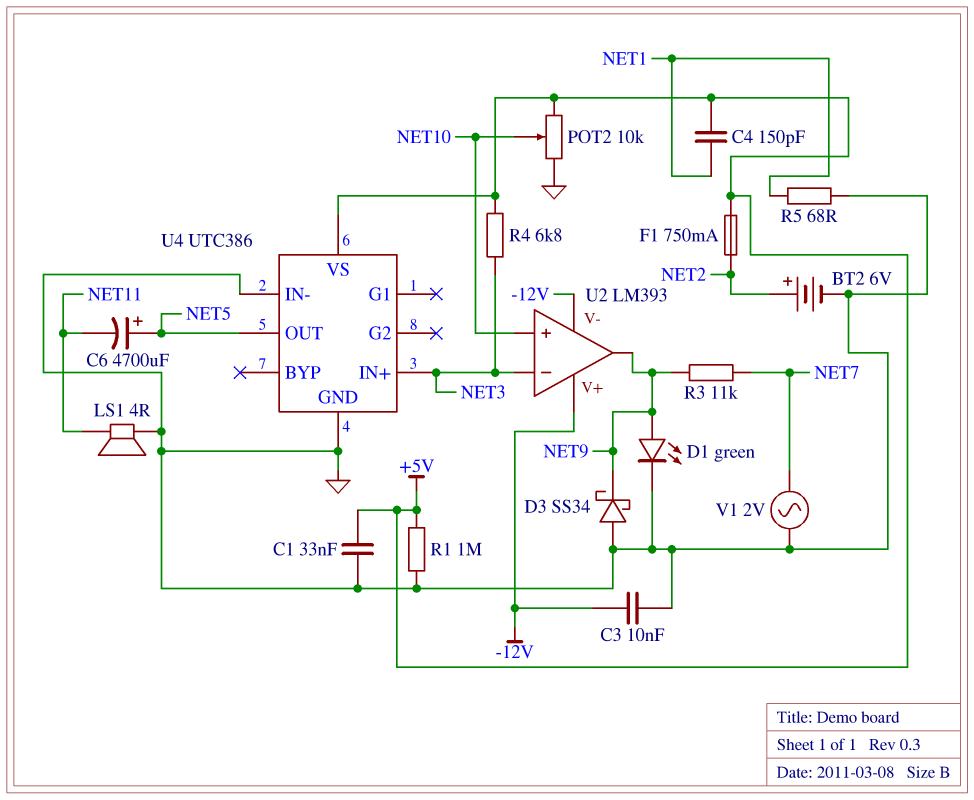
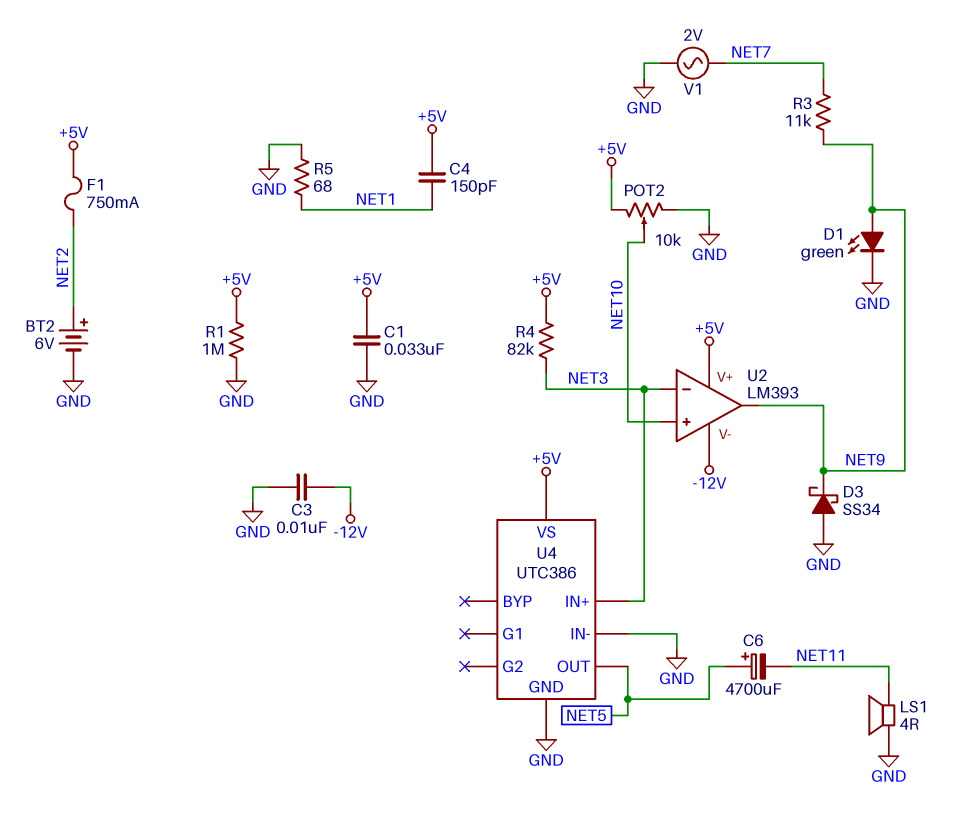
R4: 6.8k (+5V, NET3) -> 82k (+5V, NET3)
U2 pin V+: -12V -> +5V

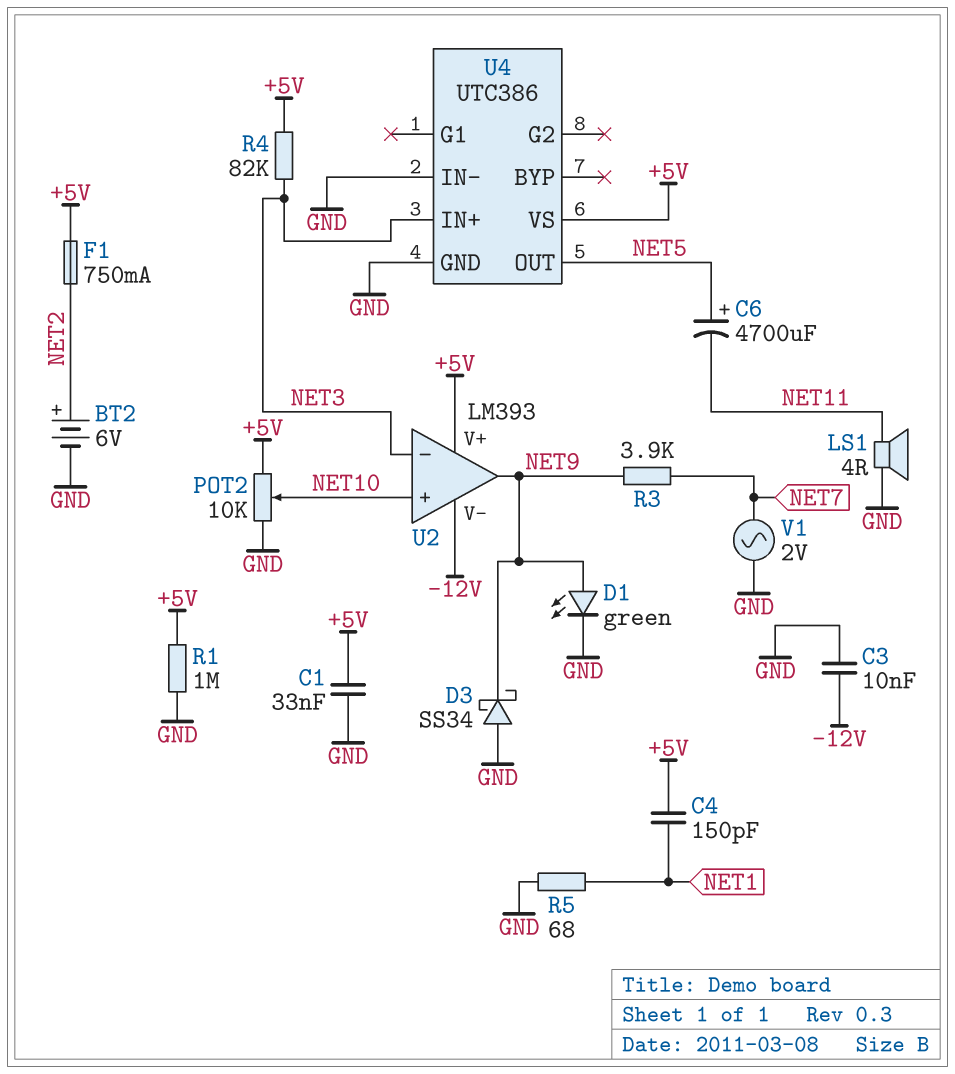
R3: 11k (NET7, NET9) -> 3.9k (NET7, NET9)

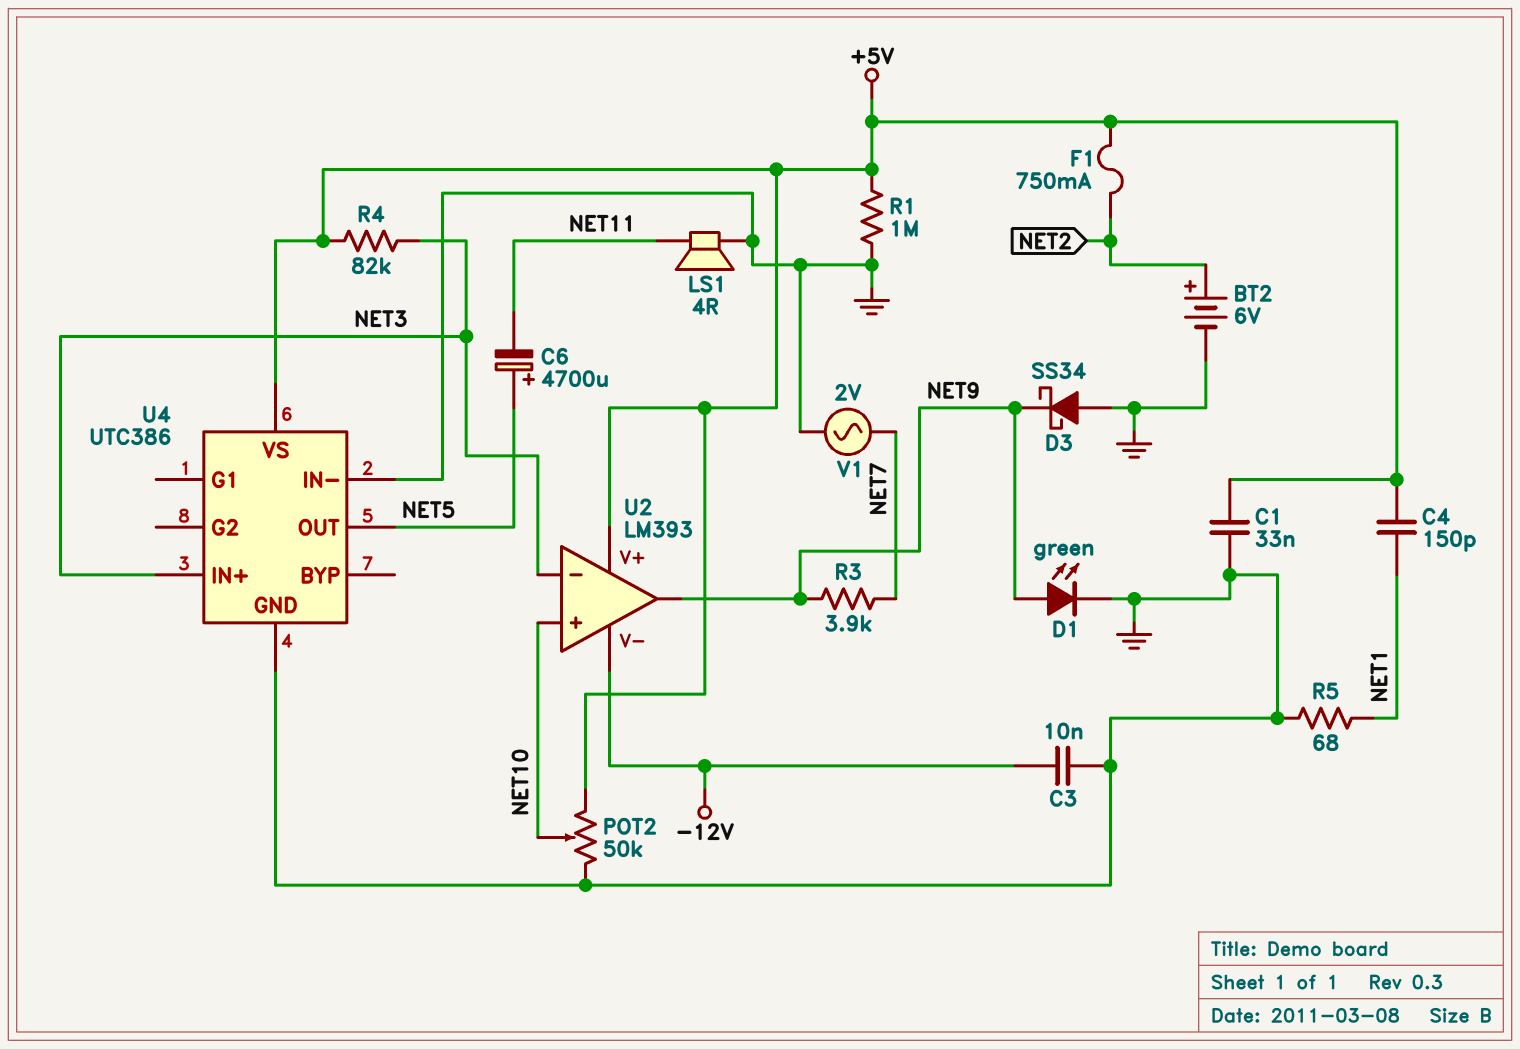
POT2: 10k (+5V, GND, wiper NET10) -> 50k (+5V, GND, wiper NET10)

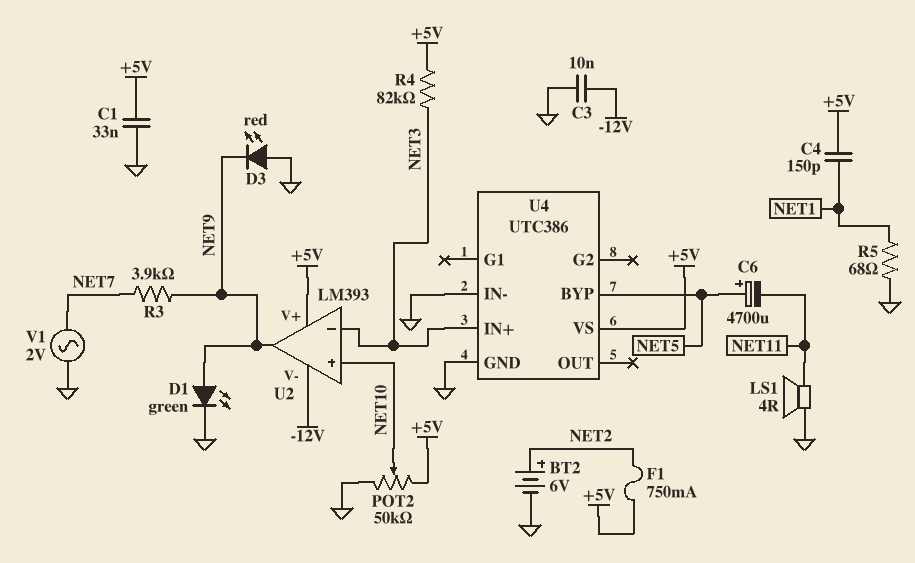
D3: schottky SS34 (A GND, K NET9) -> LED red (A GND, K NET9)
R1: 1M (+5V, GND) -> none
U4 pin BYP: none -> NET5
U4 pin OUT: NET5 -> none

